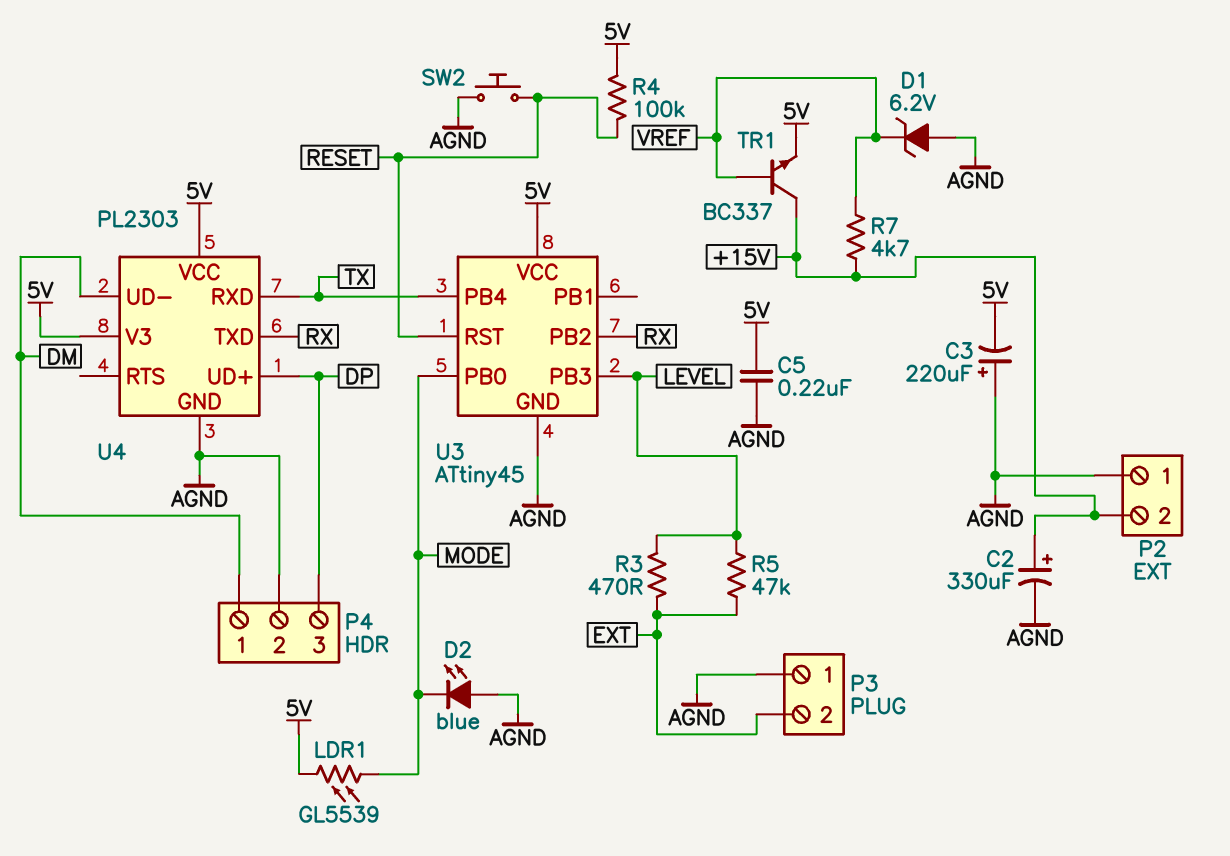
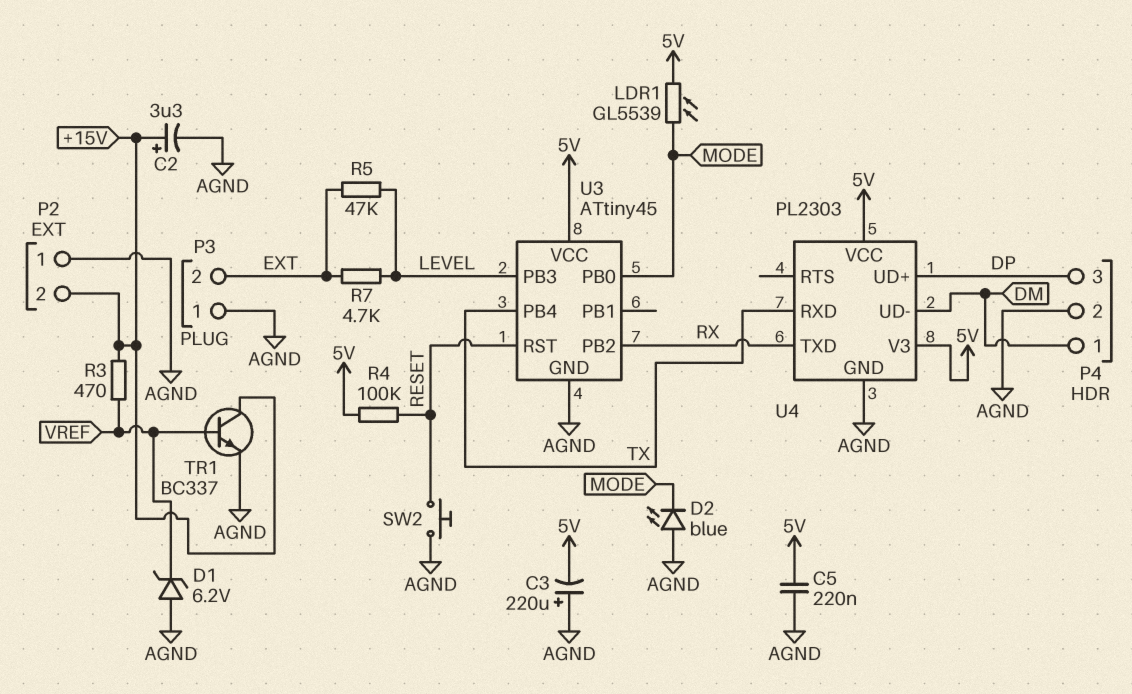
C2: 330uF (plus +15V, minus AGND) -> 3.3uF (plus +15V, minus AGND)
R3: 470 (EXT, LEVEL) -> 470 (+15V, VREF)
R7: 4.7k (+15V, VREF) -> 4.7k (EXT, LEVEL)
TR1: NPN BC337 (B VREF, C +15V, E 5V) -> NPN BC337 (B VREF, C +15V, E AGND)

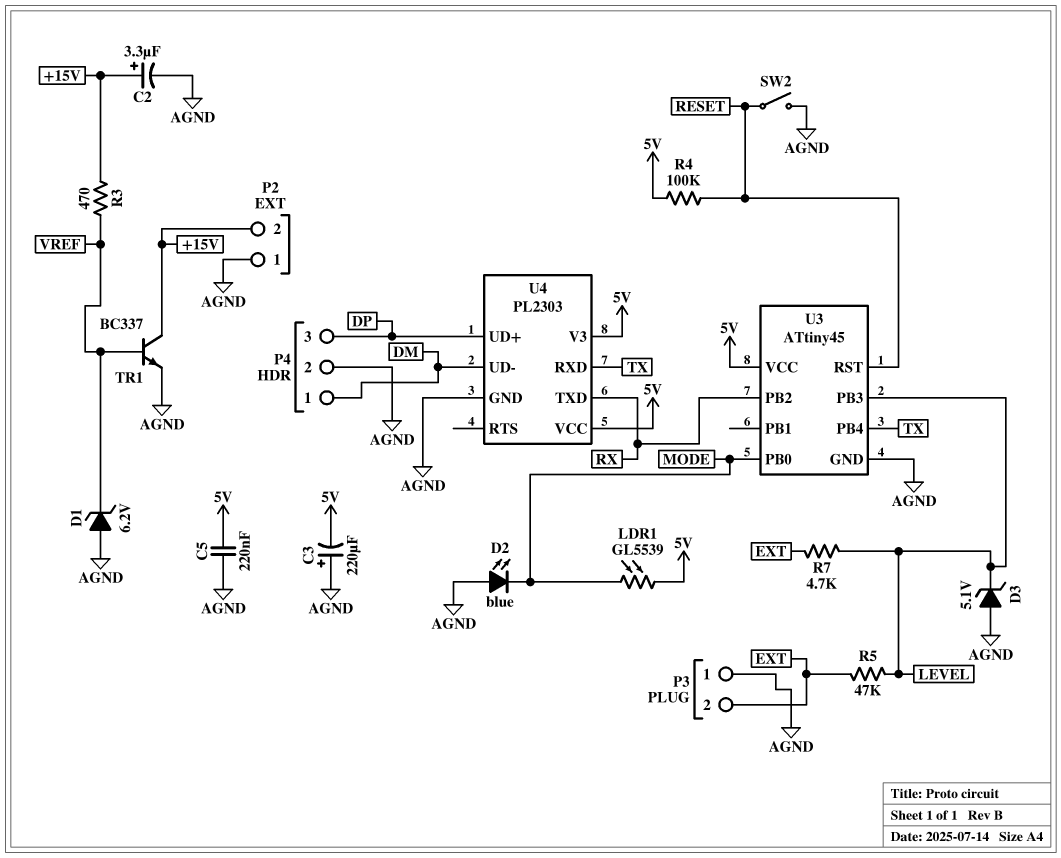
D3: none -> zener 5.1V (A AGND, K LEVEL)
SW2: button (AGND, RESET) -> switch (AGND, RESET)

